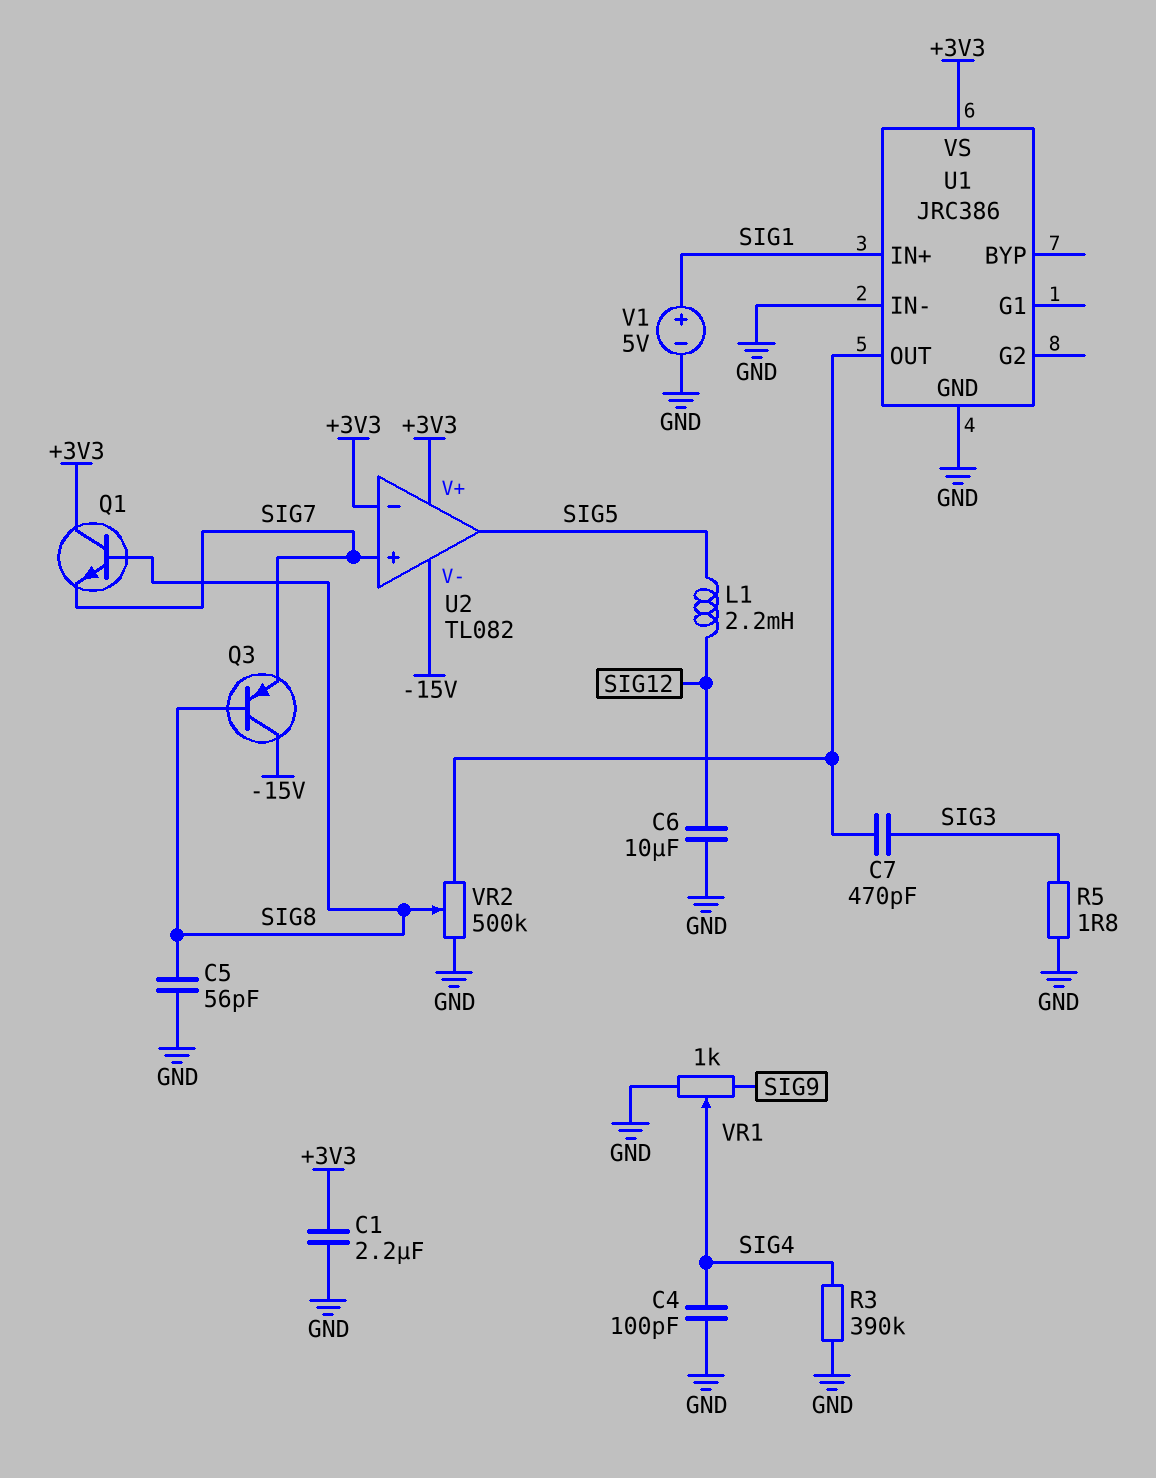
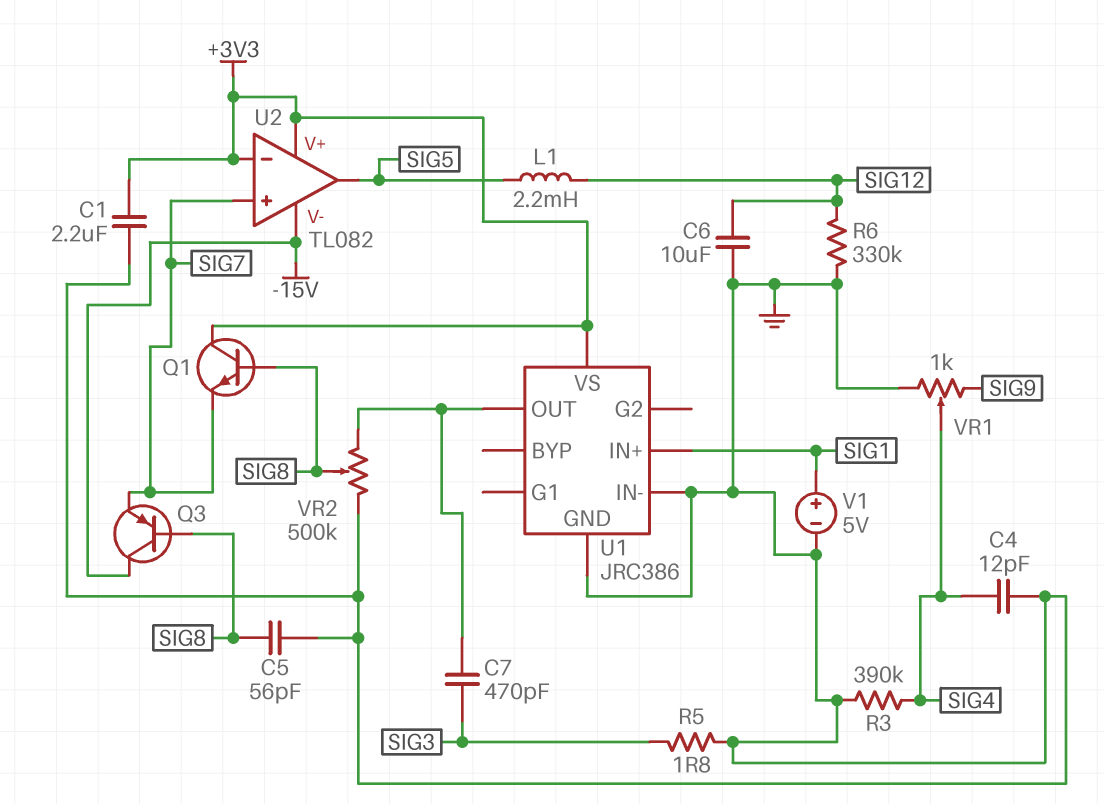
C4: 100pF (GND, SIG4) -> 12pF (GND, SIG4)
R6: none -> 330k (GND, SIG12)

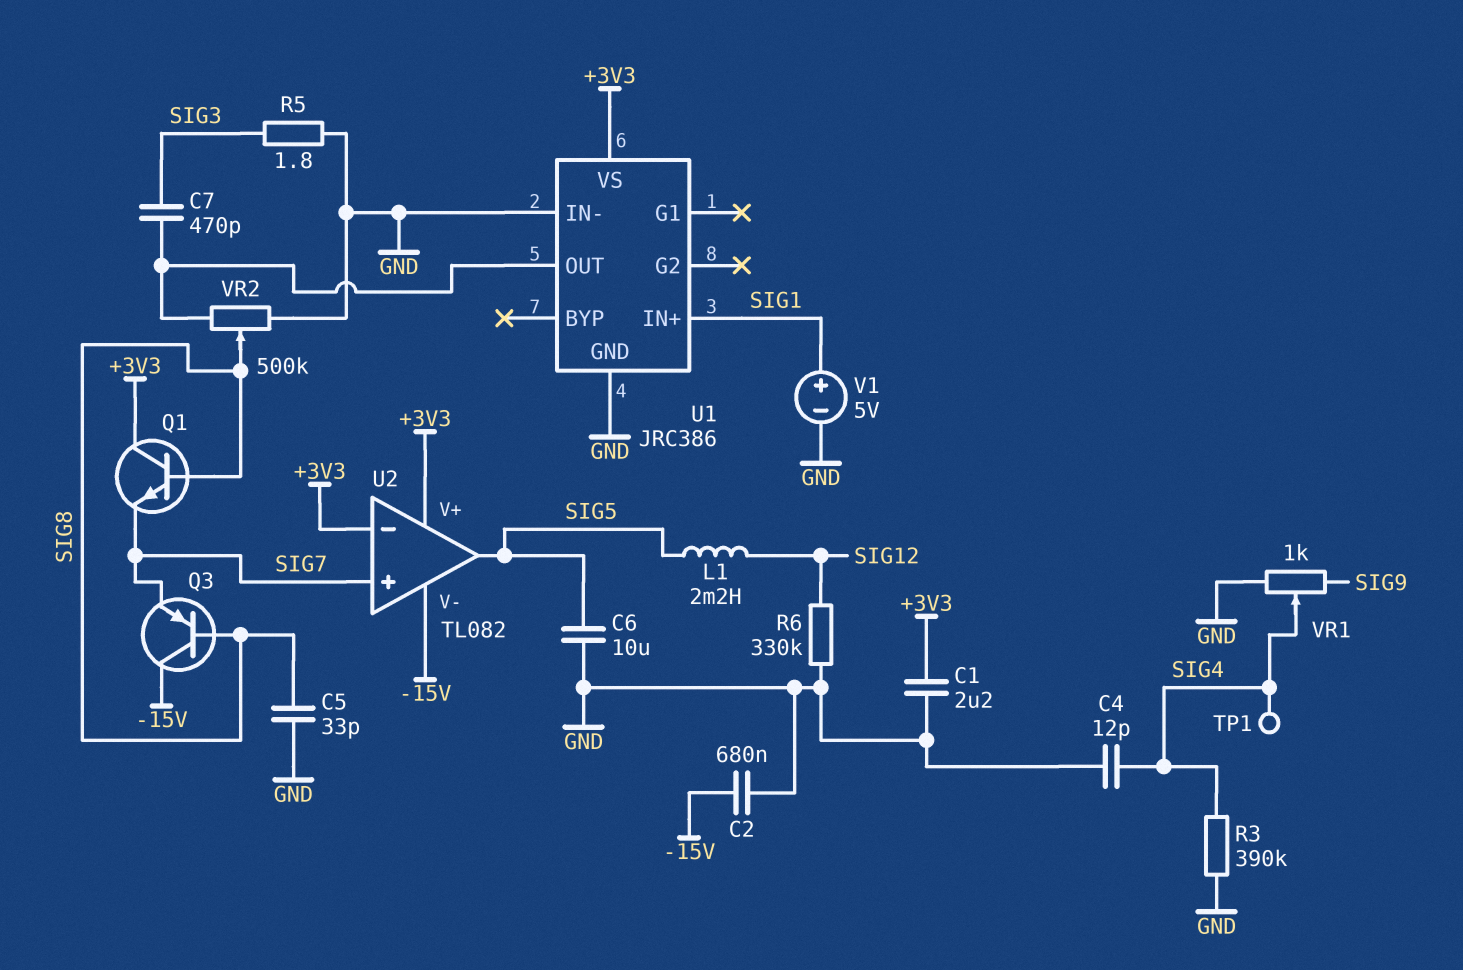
C2: none -> 680nF (-15V, GND)
C5: 56pF (GND, SIG8) -> 33pF (GND, SIG8)
C6: 10uF (GND, SIG12) -> 10uF (GND, SIG5)
TP1: none -> test point (SIG4)

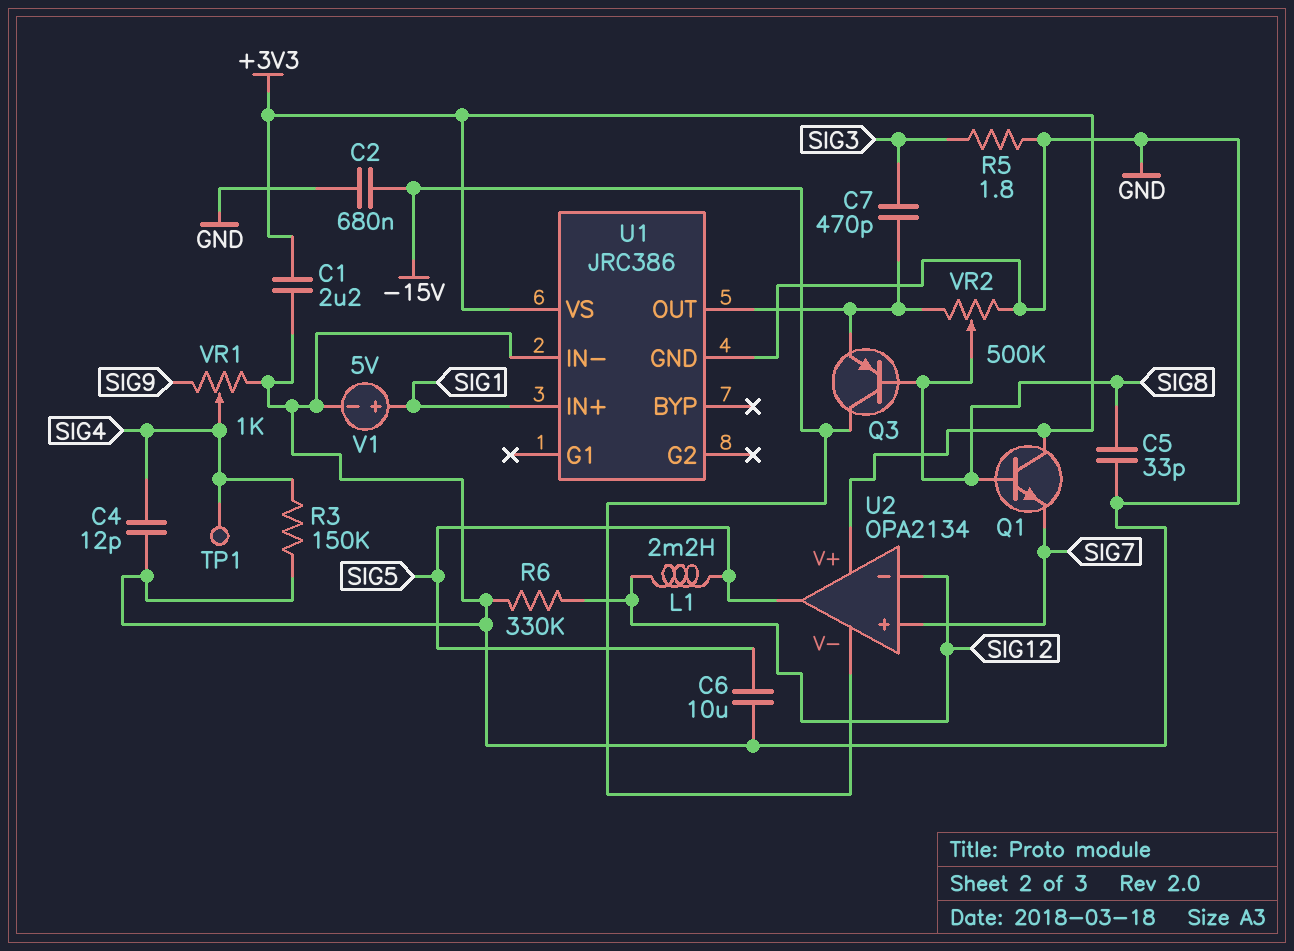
Q3: PNP (B SIG8, C -15V, E SIG7) -> PNP (B SIG8, C -15V, E U1/OUT)
R3: 390k (GND, SIG4) -> 150k (GND, SIG4)
U2: TL082 -> OPA2134
U2 pin in-: +3V3 -> SIG12

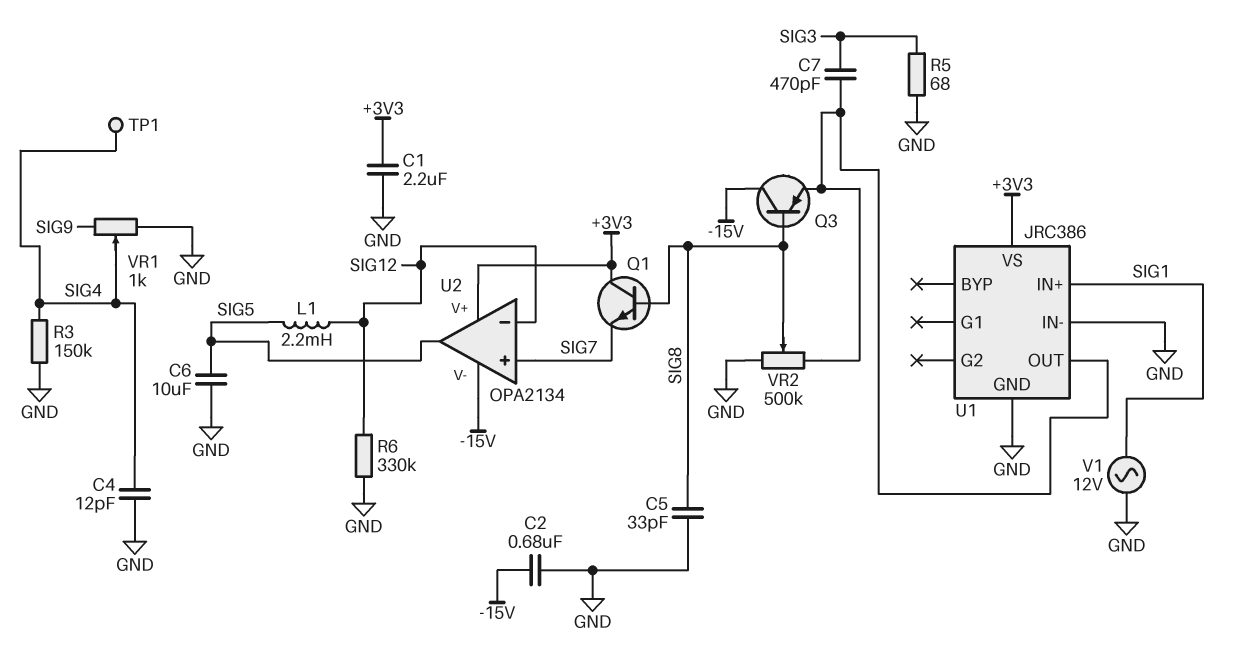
R5: 1.8 (GND, SIG3) -> 68 (GND, SIG3)
V1: 5V (plus SIG1, minus GND) -> AC 12V (GND, SIG1)

